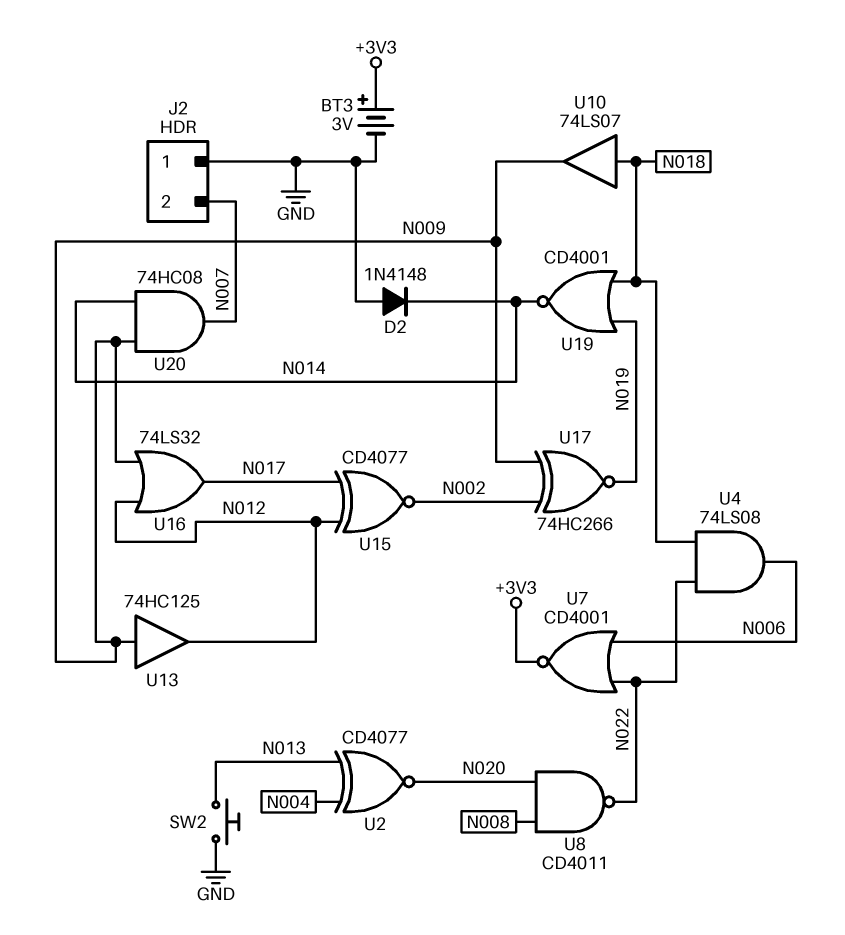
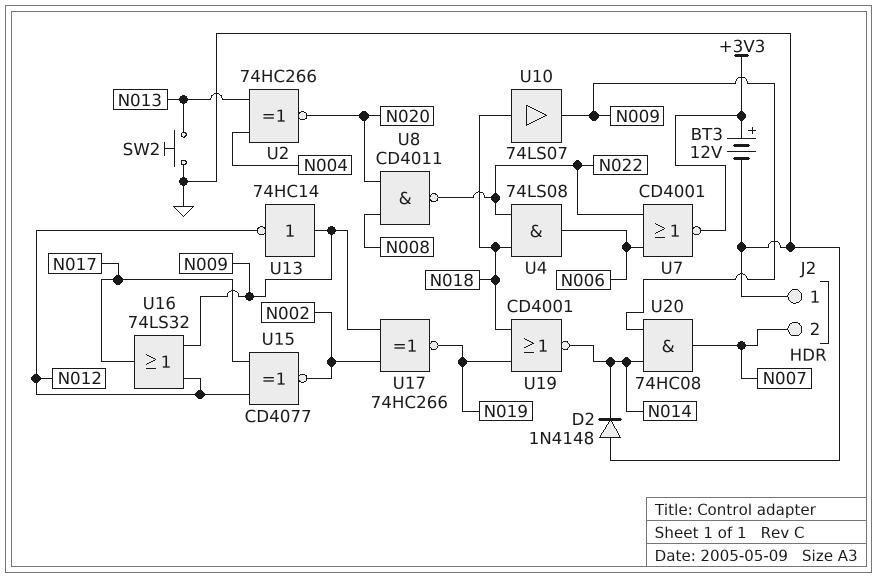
BT3: 3V (plus +3V3, minus GND) -> 12V (plus +3V3, minus GND)
U2: XNOR CD4077 (in N004, in N013, out N020) -> XNOR 74HC266 (in N004, in N013, out N020)
U13: buffer 74HC125 (in N009, out N012) -> NOT 74HC14 (in N009, out N012)

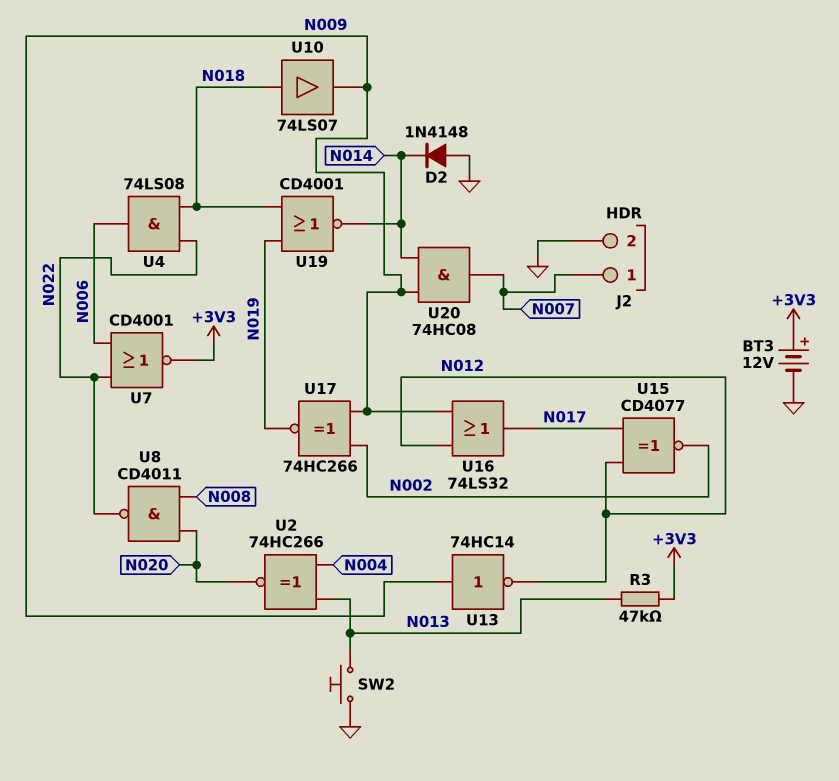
J2 pin 1: GND -> N007
J2 pin 2: N007 -> GND
R3: none -> 47k (+3V3, N013)

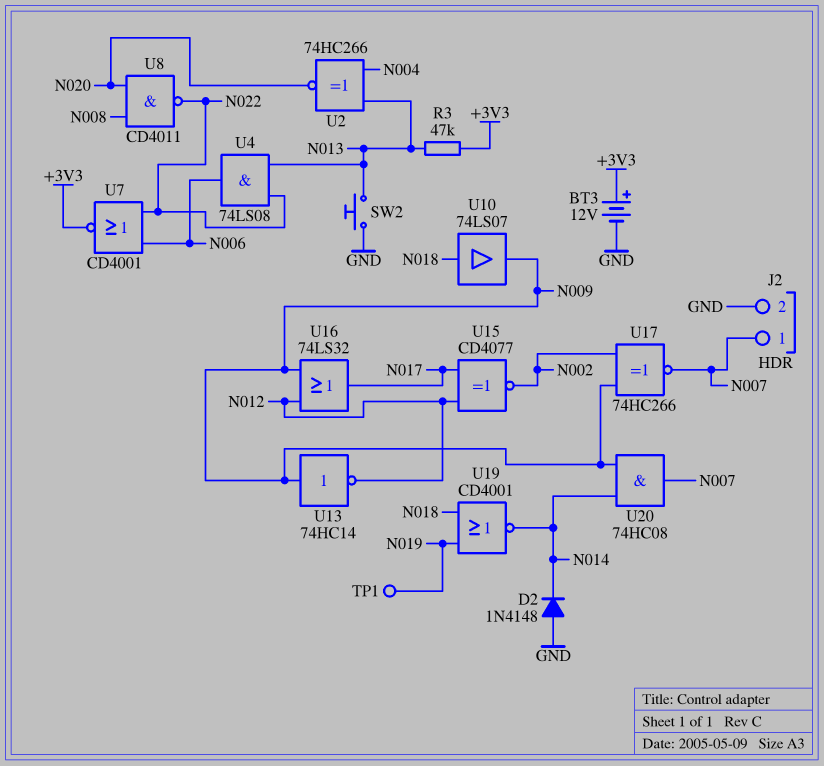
TP1: none -> test point (N019)
U4: AND 74LS08 (in N018, in N022, out N006) -> AND 74LS08 (in N013, in N022, out N006)
U17: XNOR 74HC266 (in N002, in N009, out N019) -> XNOR 74HC266 (in N002, in N009, out N007)

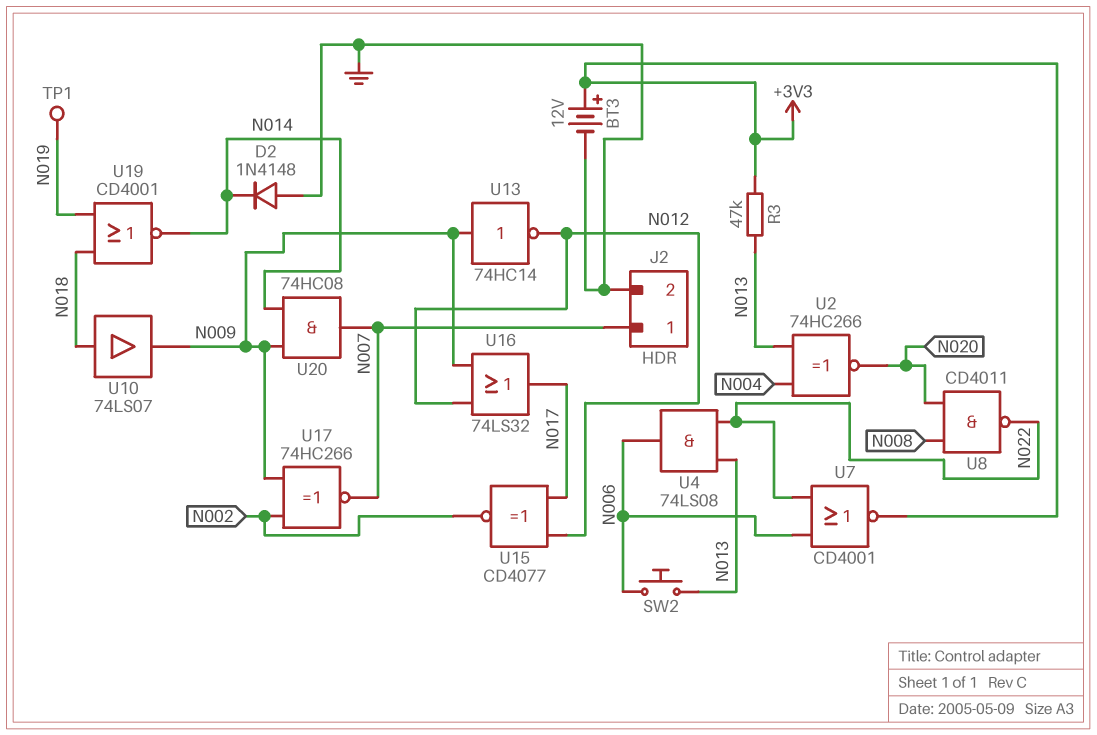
SW2: button (GND, N013) -> button (N006, N013)

